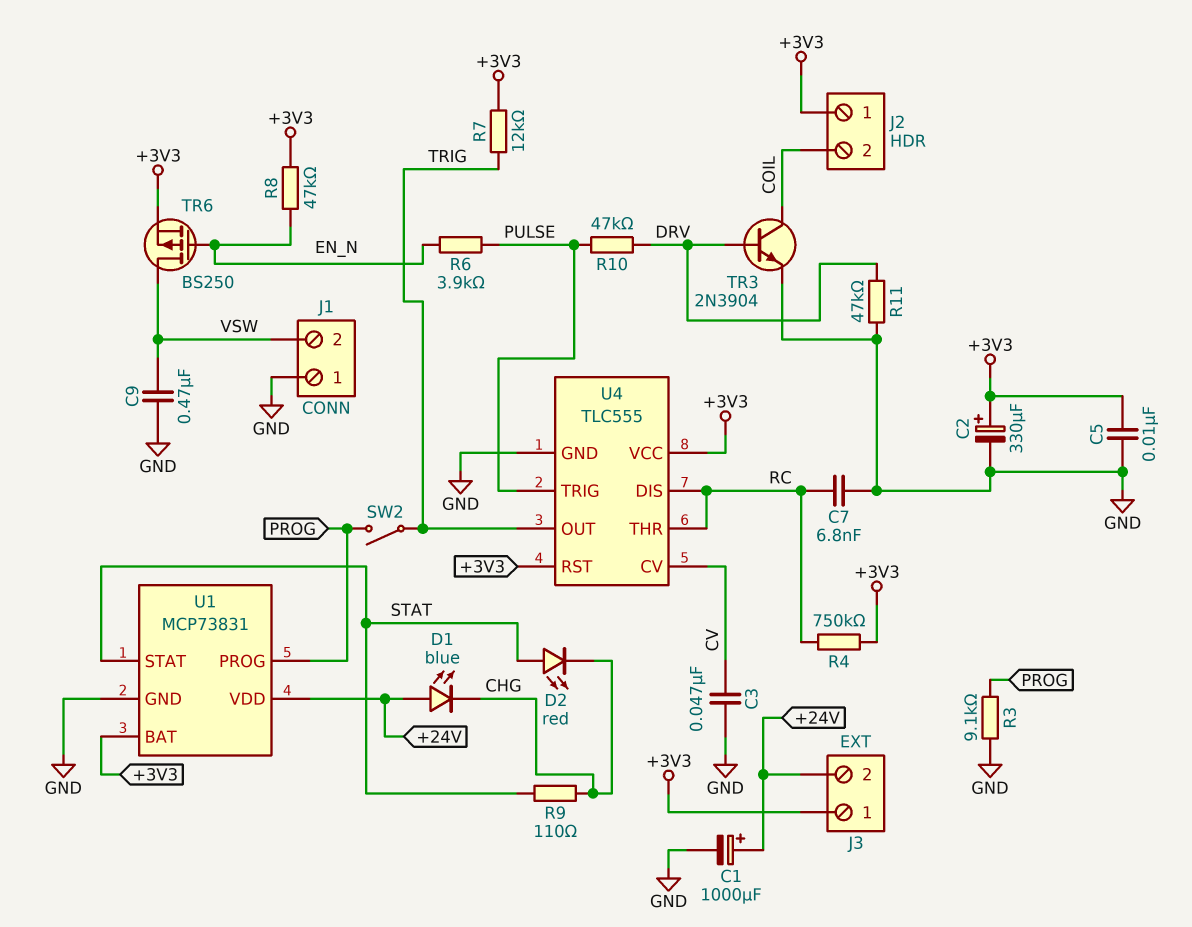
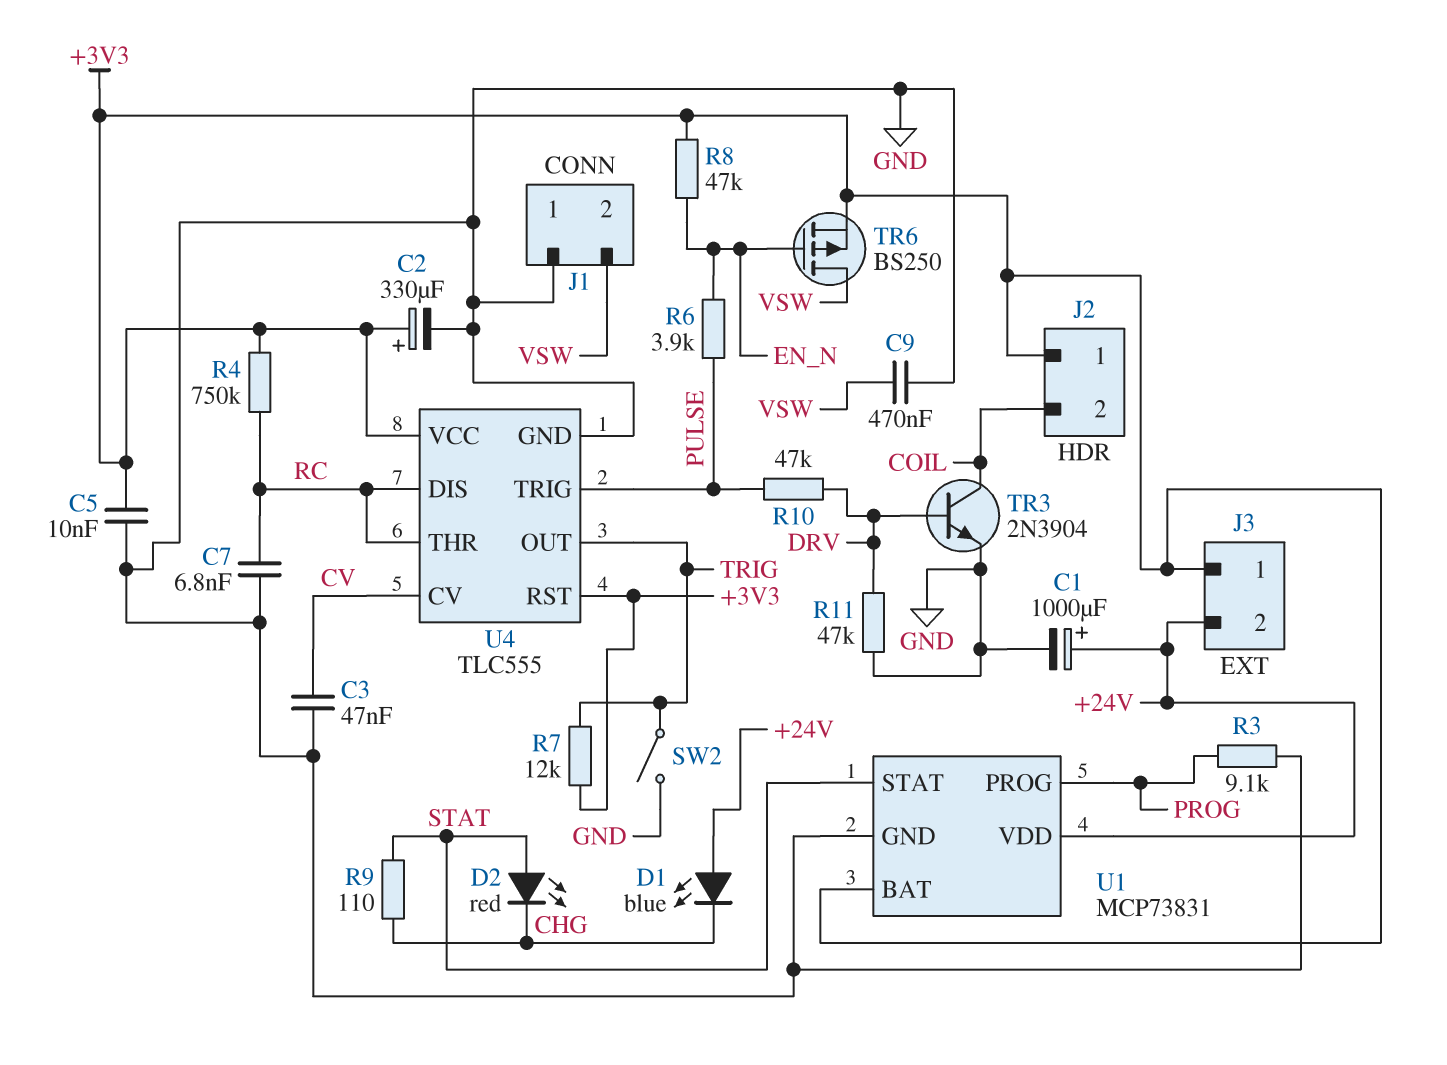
SW2: switch (PROG, TRIG) -> switch (GND, TRIG)

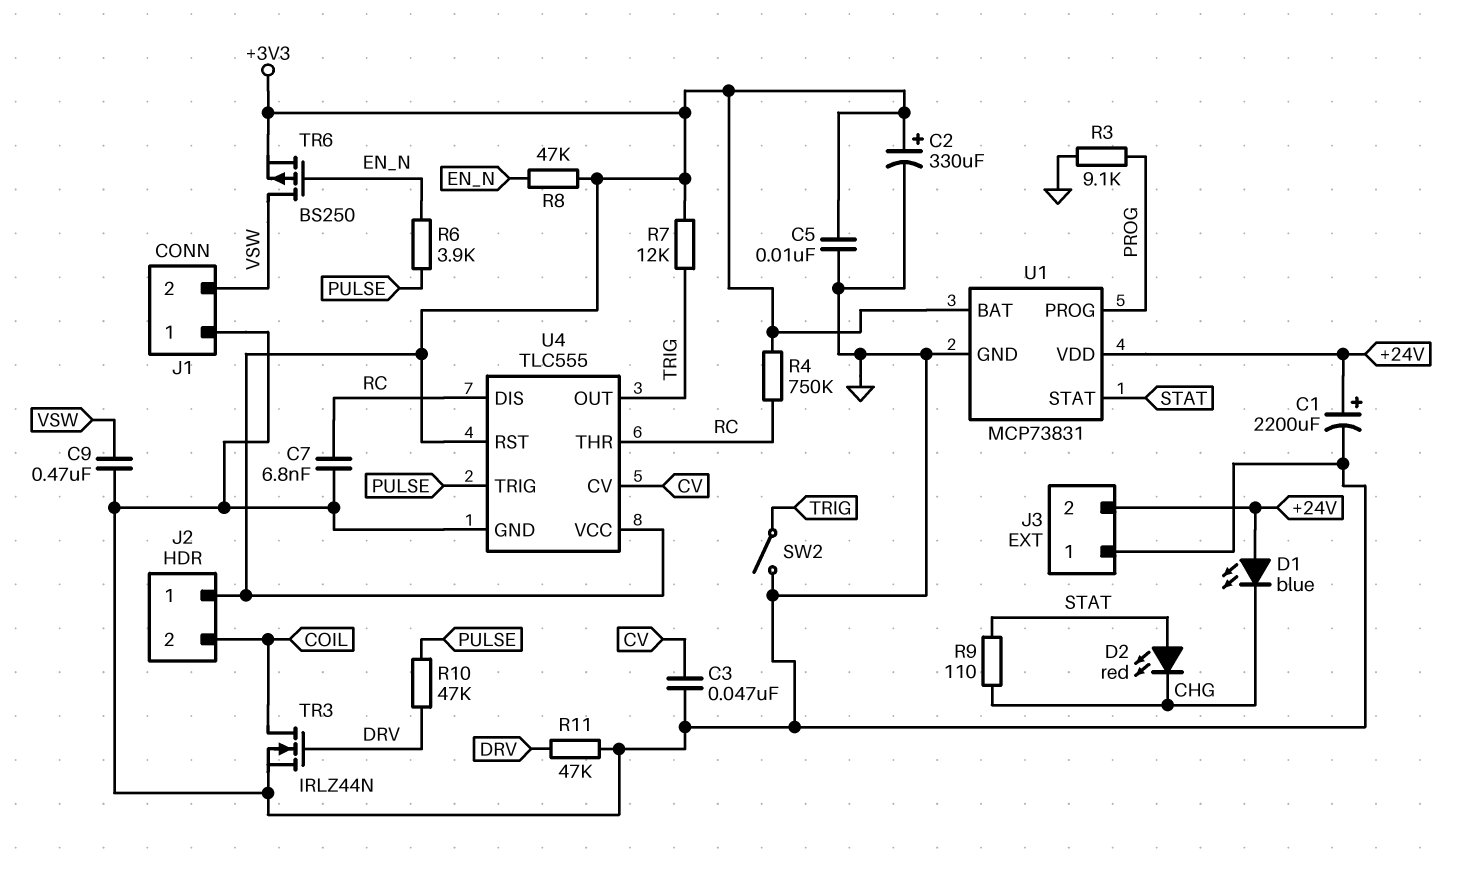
C1: 1000uF (plus +24V, minus GND) -> 2200uF (plus +24V, minus GND)
J3 pin 1: +3V3 -> GND
TR3: NPN 2N3904 (B DRV, C COIL, E GND) -> NMOS IRLZ44N (G DRV, D COIL, S GND)

